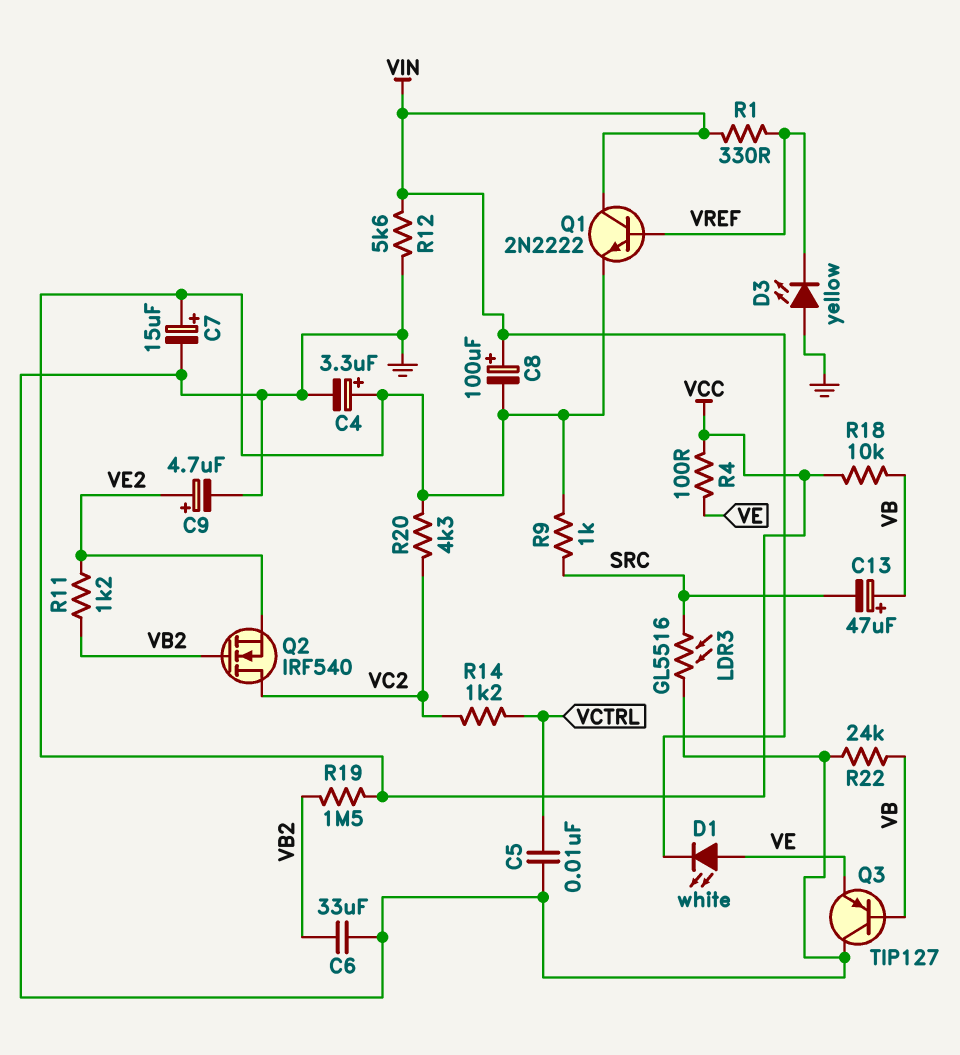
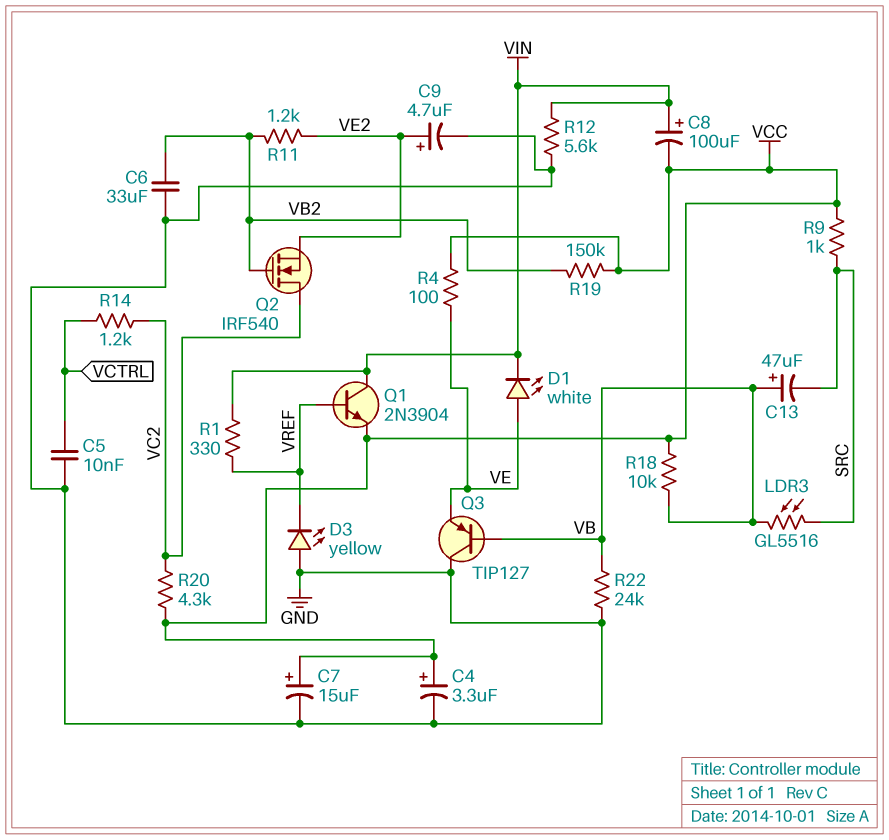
LDR3: GL5516 (GND, SRC) -> GL5516 (SRC, VB)
Q1: NPN 2N2222 (B VREF, C VIN, E VCC) -> NPN 2N3904 (B VREF, C VIN, E VCC)
R19: 1.5M (VB2, VCC) -> 150k (VB2, VCC)

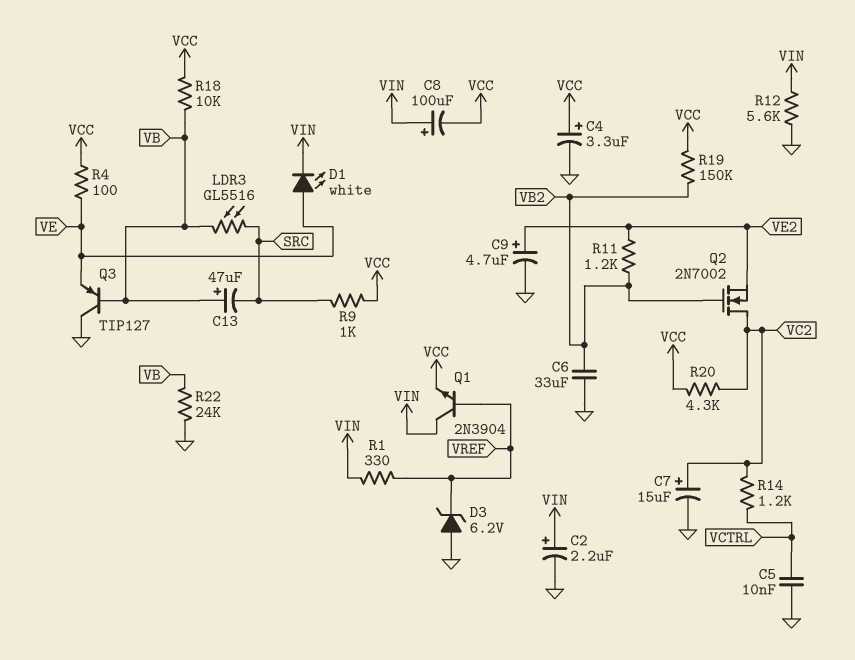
C2: none -> 2.2uF (plus VIN, minus GND)
C7: 15uF (plus VCC, minus GND) -> 15uF (plus VC2, minus GND)
D3: LED yellow (A GND, K VREF) -> zener 6.2V (A GND, K VREF)
Q2: NMOS IRF540 (G VB2, D VC2, S VE2) -> NMOS 2N7002 (G VB2, D VC2, S VE2)

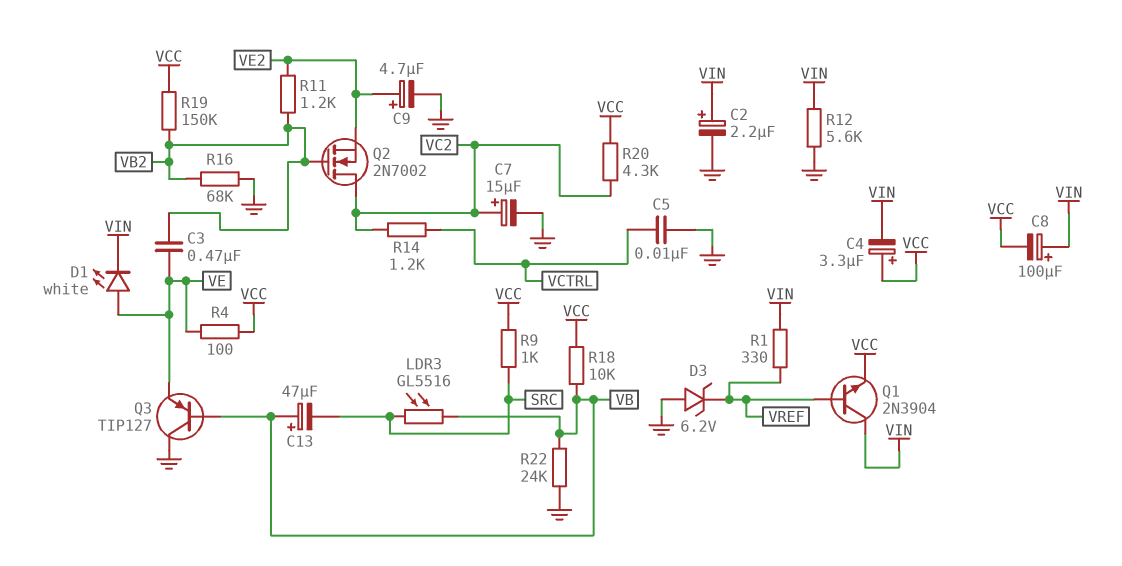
C3: none -> 470nF (VB2, VE)
C4: 3.3uF (plus VCC, minus GND) -> 3.3uF (plus VCC, minus VIN)
C6: 33uF (GND, VB2) -> none
R16: none -> 68k (GND, VB2)

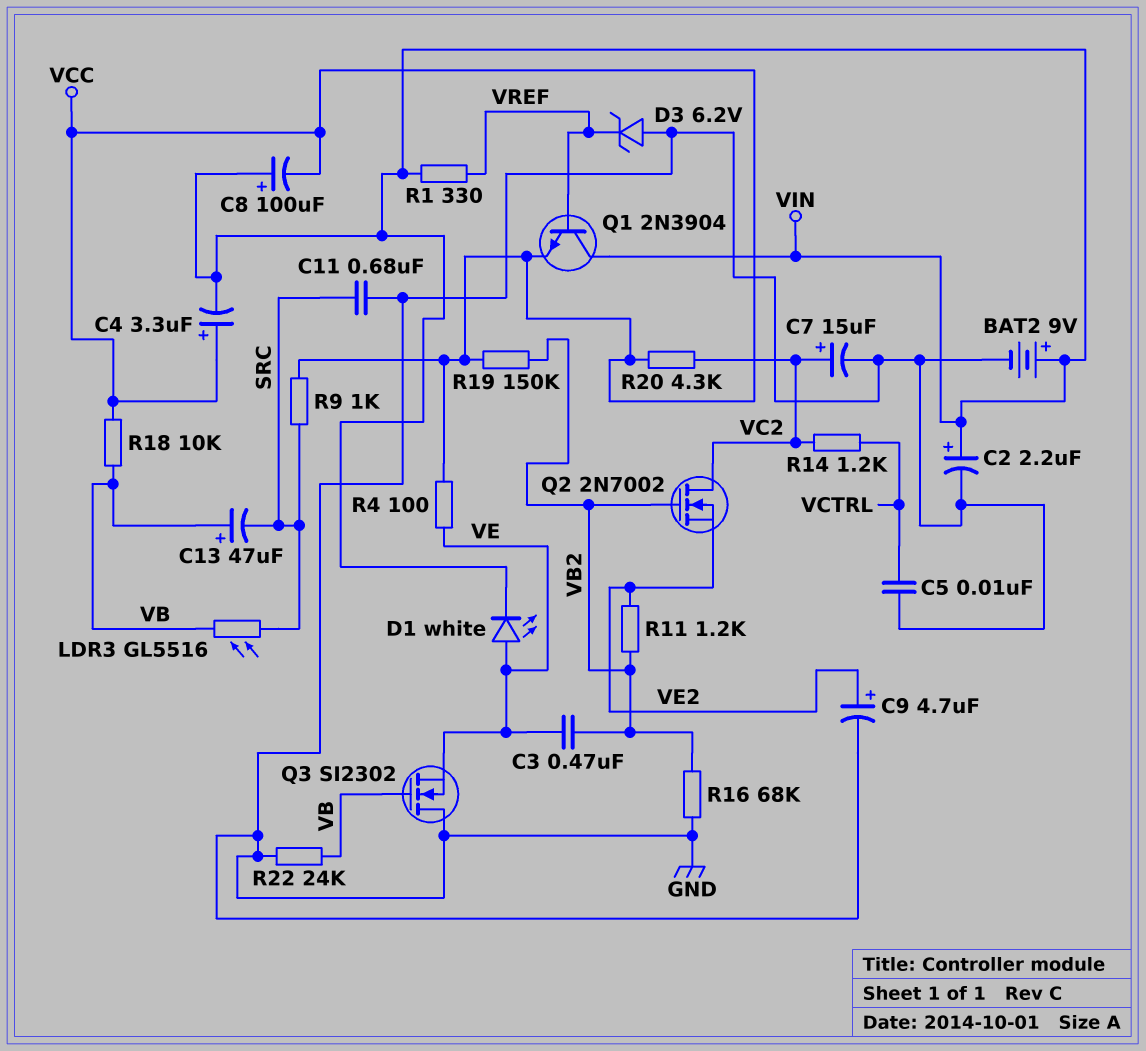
BAT2: none -> 9V (plus VIN, minus GND)
C11: none -> 680nF (GND, SRC)
Q3: PNP TIP127 (B VB, C GND, E VE) -> NMOS SI2302 (G VB, D GND, S VE)
R12: 5.6k (GND, VIN) -> none

